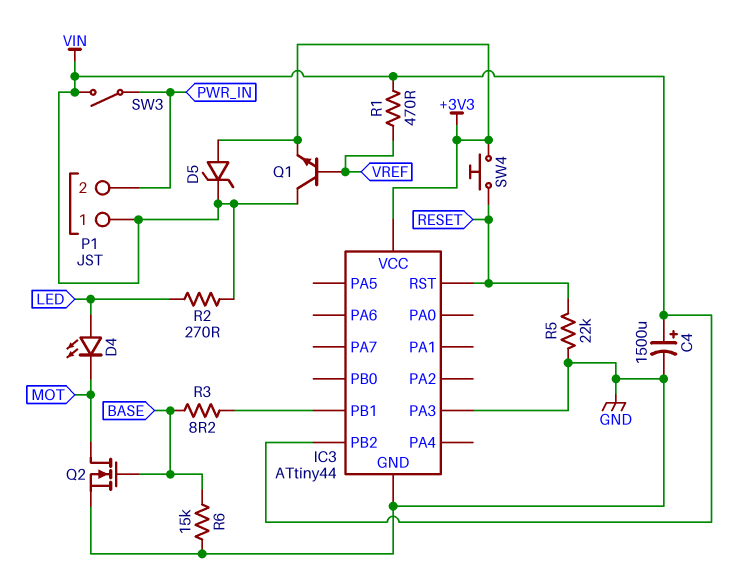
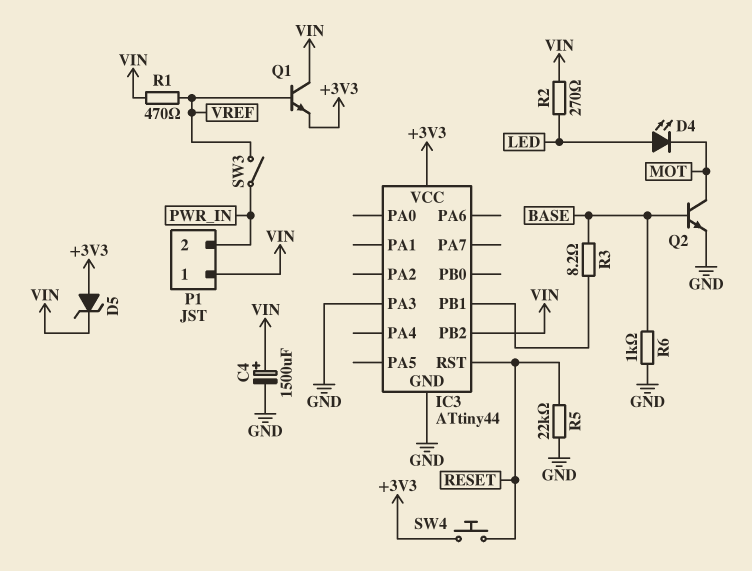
Q2: NMOS (G BASE, D MOT, S GND) -> NPN (B BASE, C MOT, E GND)
R6: 15k (BASE, GND) -> 1k (BASE, GND)
SW3: switch (PWR_IN, VIN) -> switch (PWR_IN, VREF)

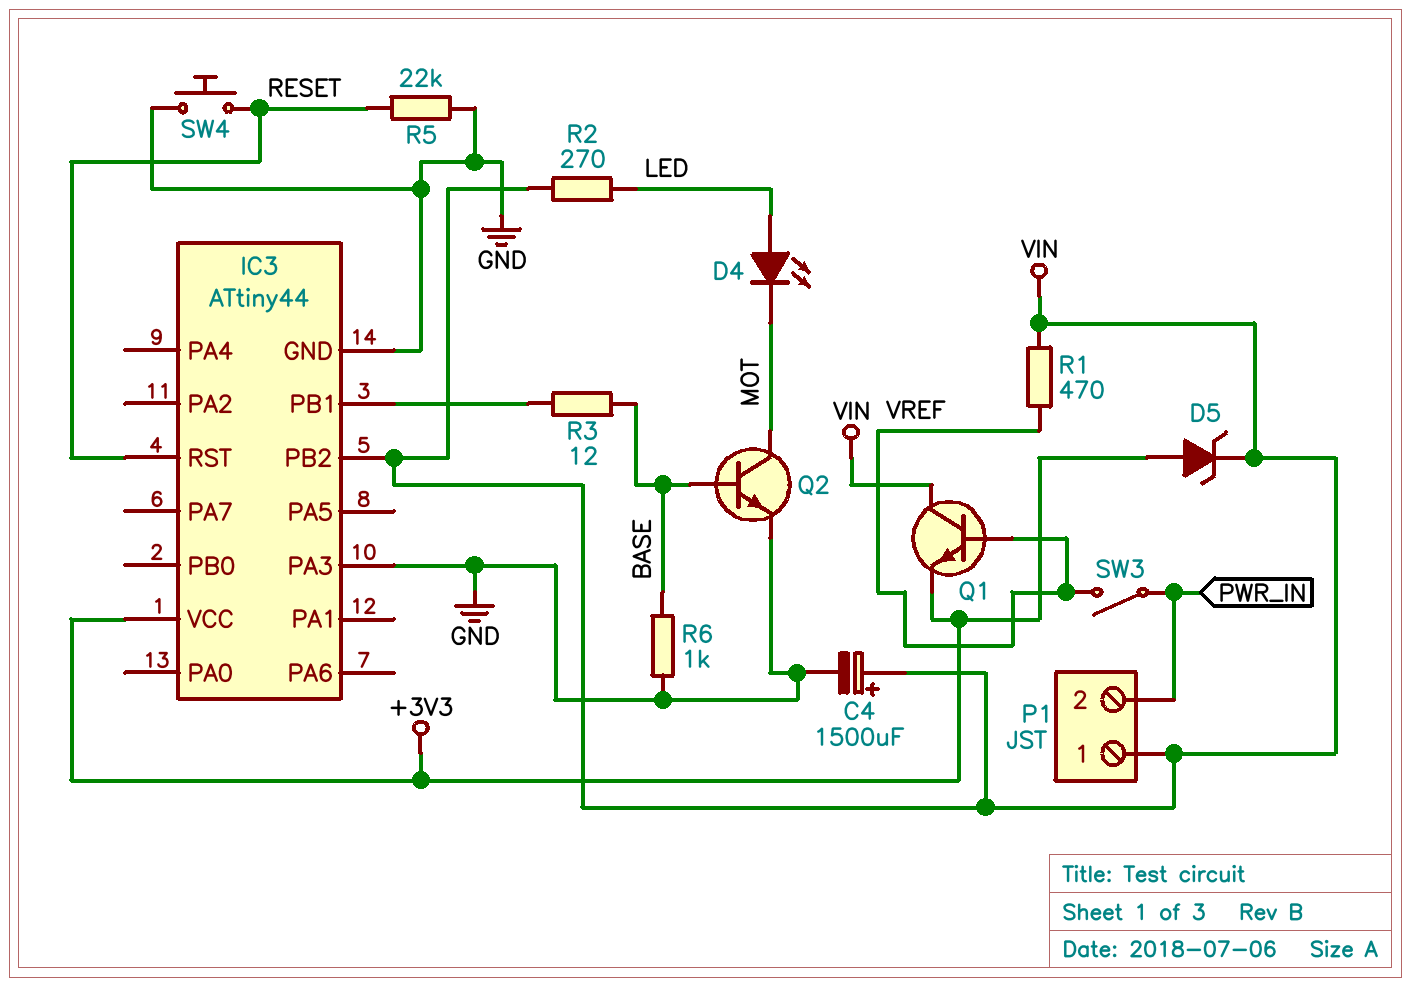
R3: 8.2 (BASE, IC3/PB1) -> 12 (BASE, IC3/PB1)
SW4: button (+3V3, RESET) -> button (GND, RESET)

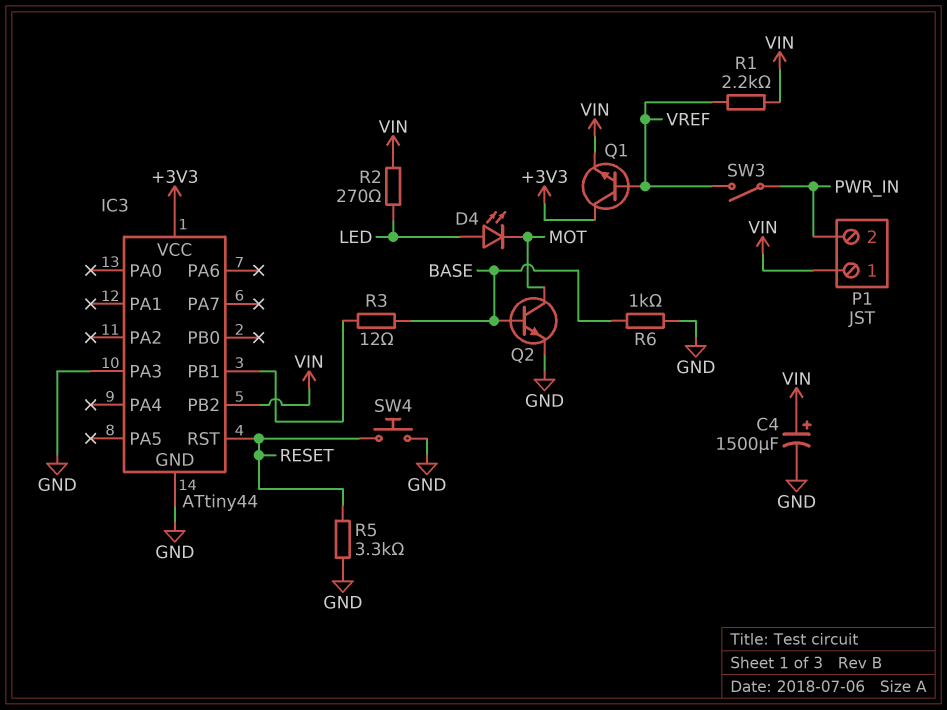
D5: zener (A +3V3, K VIN) -> none
Q1: NPN (B VREF, C VIN, E +3V3) -> NPN (B VREF, C +3V3, E VIN)
R1: 470 (VIN, VREF) -> 2.2k (VIN, VREF)
R5: 22k (GND, RESET) -> 3.3k (GND, RESET)

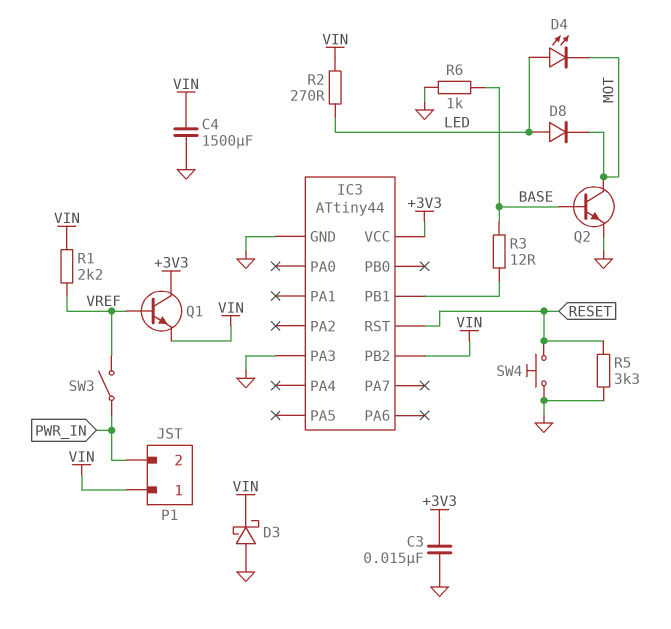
C3: none -> 15nF (+3V3, GND)
C4: 1500uF (plus VIN, minus GND) -> 1500uF (GND, VIN)
D3: none -> schottky (A GND, K VIN)
D8: none -> diode (A LED, K MOT)

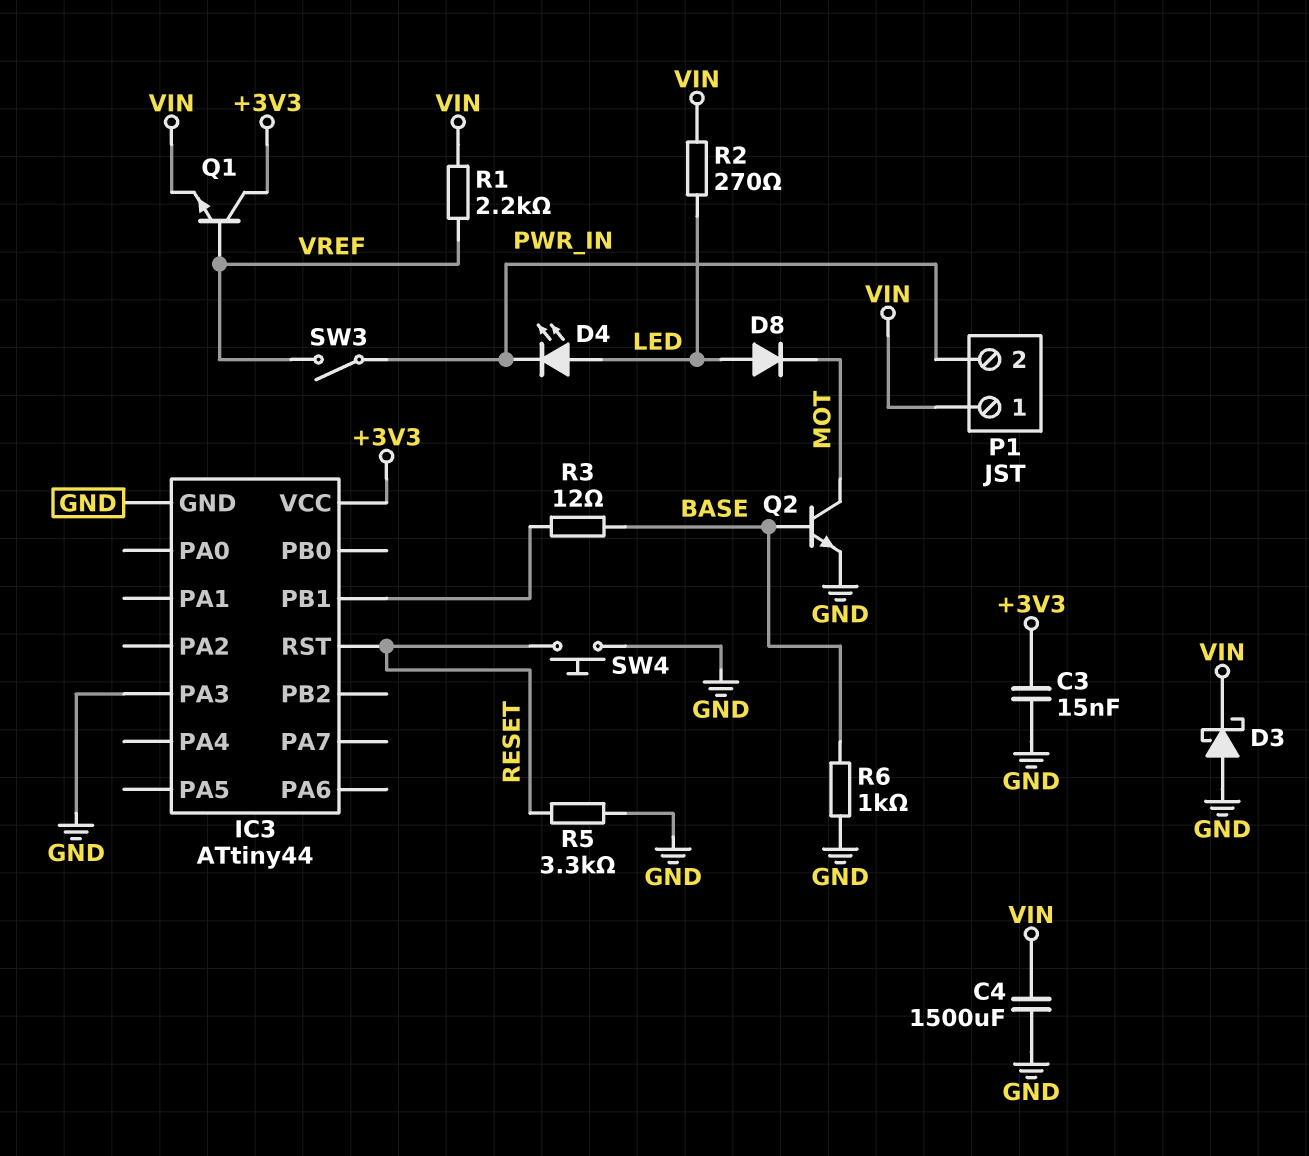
D4: LED (A LED, K MOT) -> LED (A LED, K PWR_IN)
IC3 pin PB2: VIN -> none

